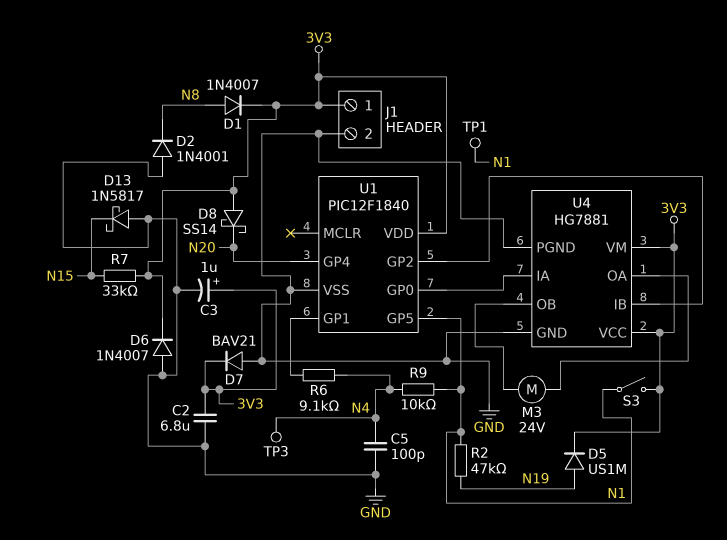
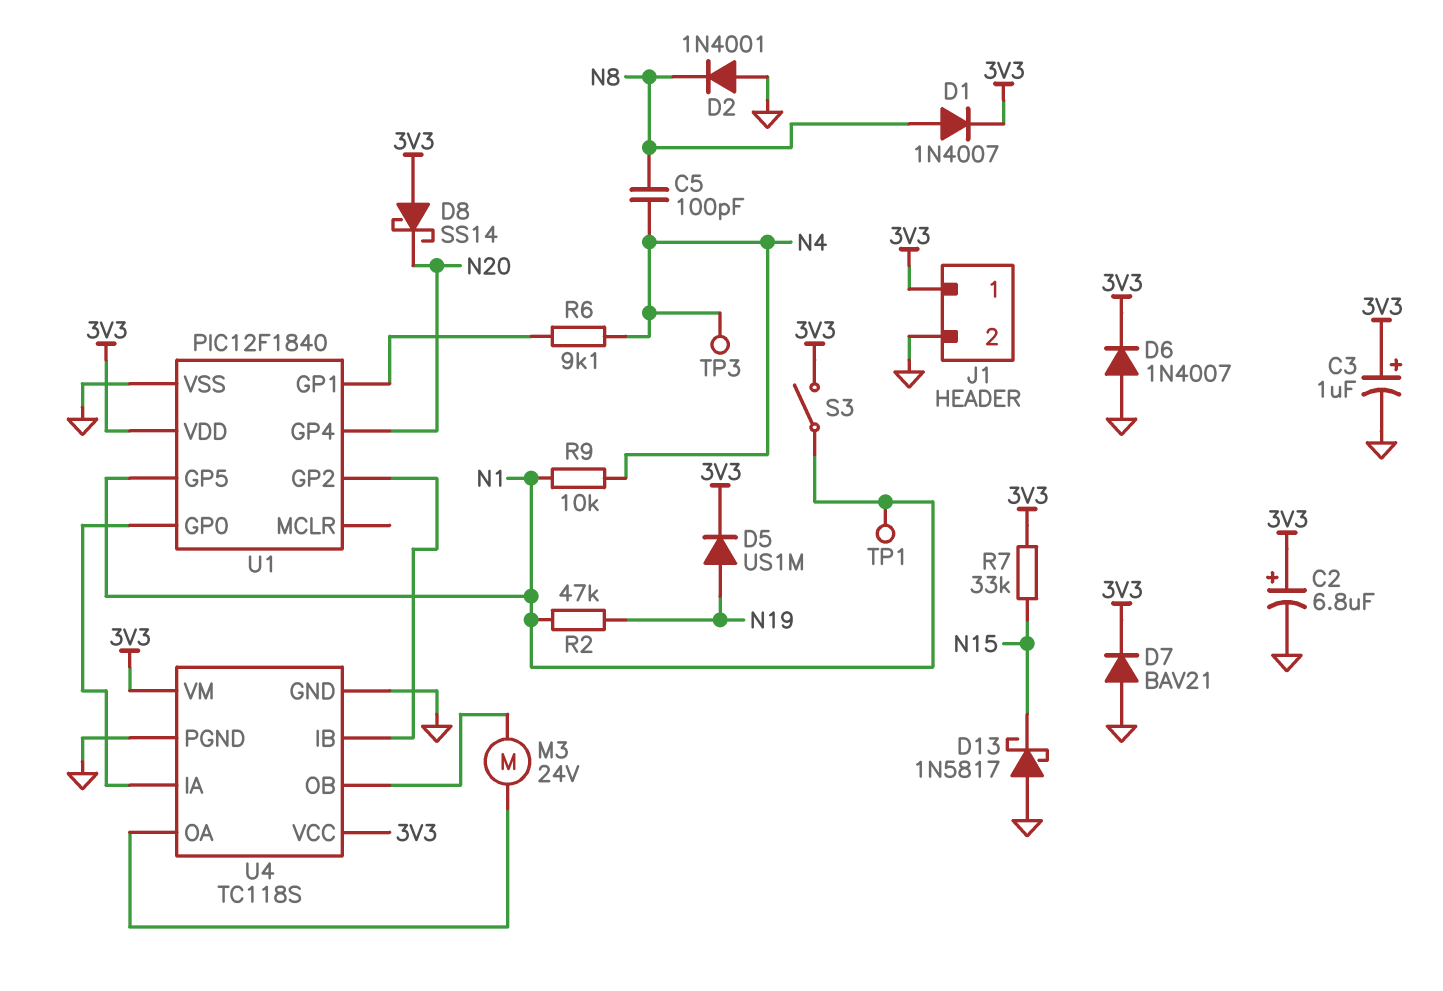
C2: 6.8uF (3V3, GND) -> 6.8uF (plus 3V3, minus GND)
C5: 100pF (GND, N4) -> 100pF (N4, N8)
U4: HG7881 -> TC118S

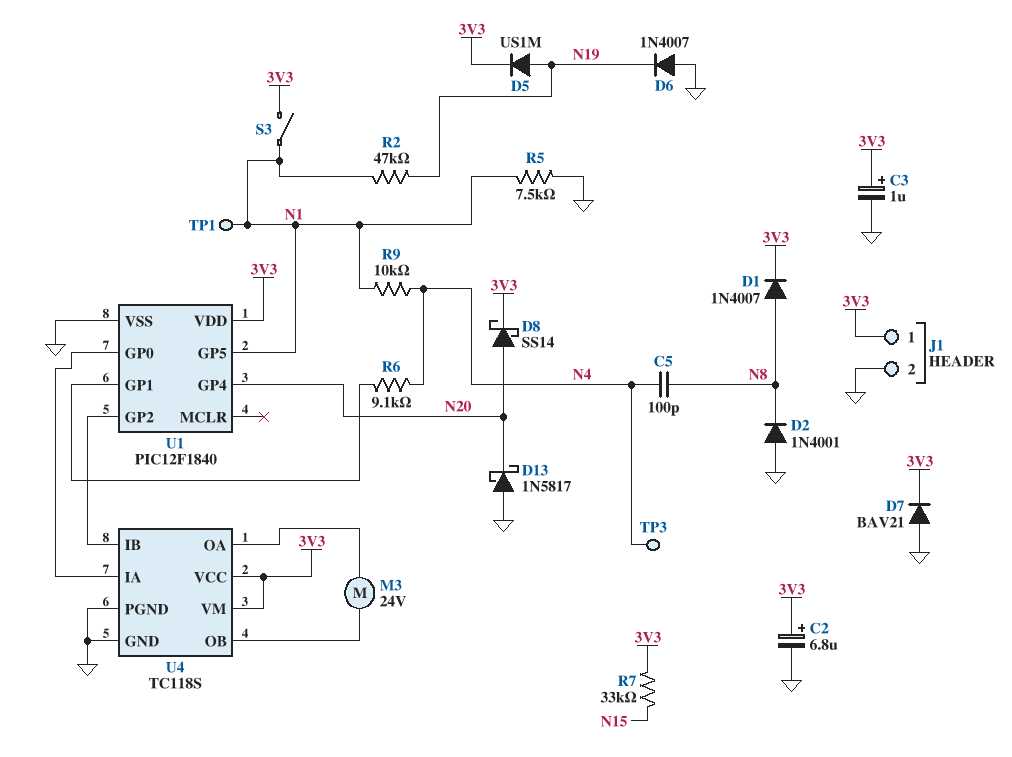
D6: diode 1N4007 (A GND, K 3V3) -> diode 1N4007 (A GND, K N19)
D8: schottky SS14 (A 3V3, K N20) -> schottky SS14 (A N20, K 3V3)
D13: schottky 1N5817 (A GND, K N15) -> schottky 1N5817 (A GND, K N20)
R5: none -> 7.5k (GND, N1)

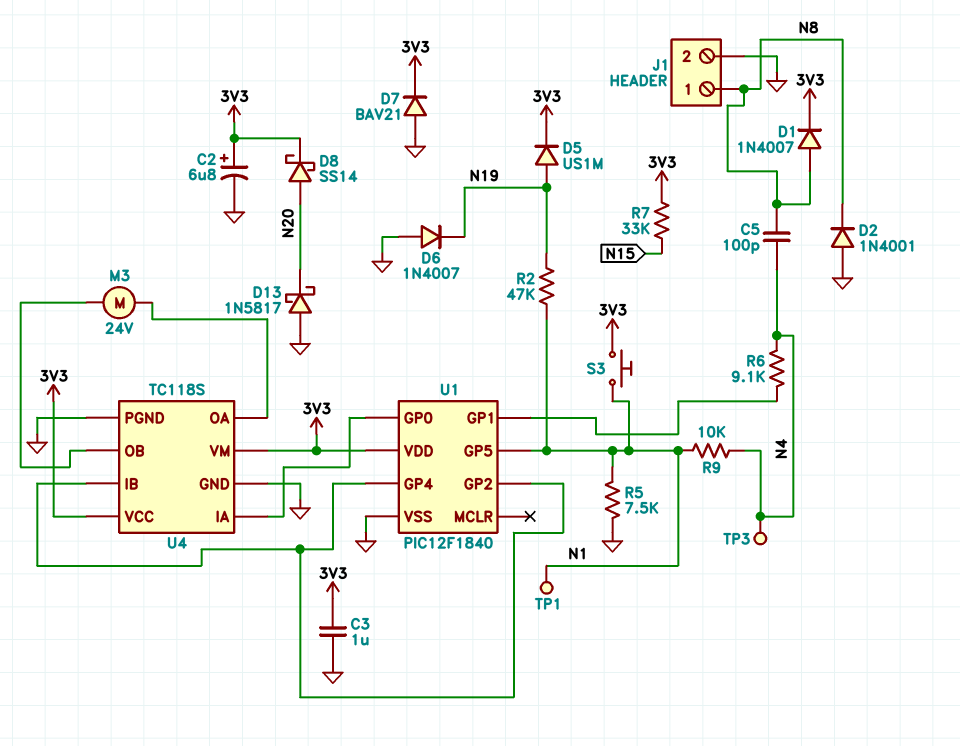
C3: 1uF (plus 3V3, minus GND) -> 1uF (3V3, GND)
J1 pin 1: 3V3 -> N8
S3: switch (3V3, N1) -> button (3V3, N1)
U1 pin GP4: N20 -> U1/GP2

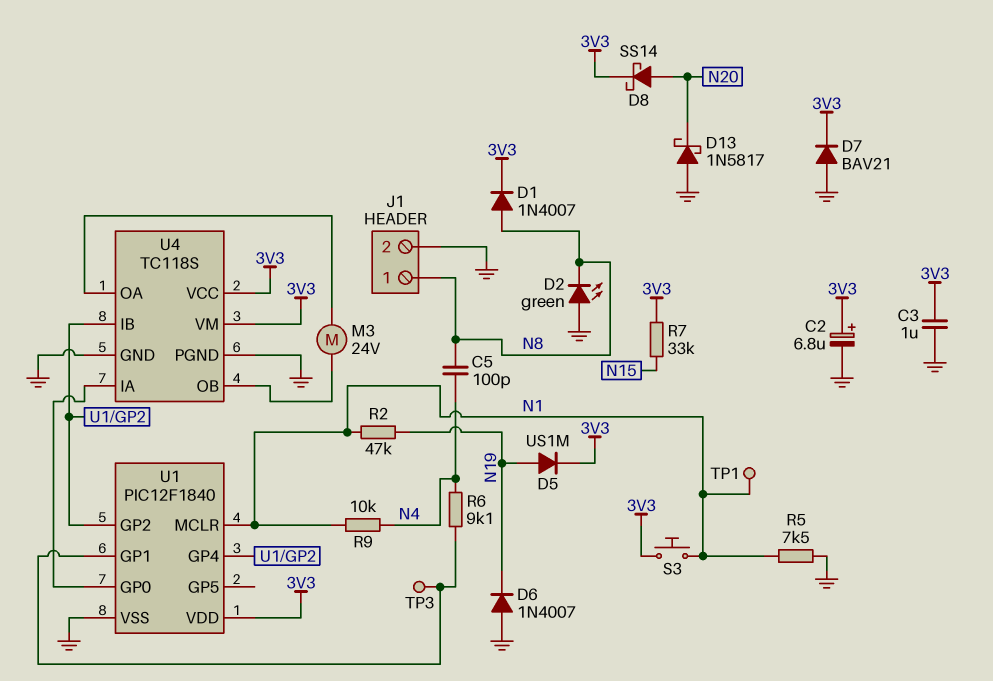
D2: diode 1N4001 (A GND, K N8) -> LED green (A GND, K N8)
TP3: test point (N4) -> test point (U1/GP1)
U1 pin GP5: N1 -> none
U1 pin MCLR: none -> N1

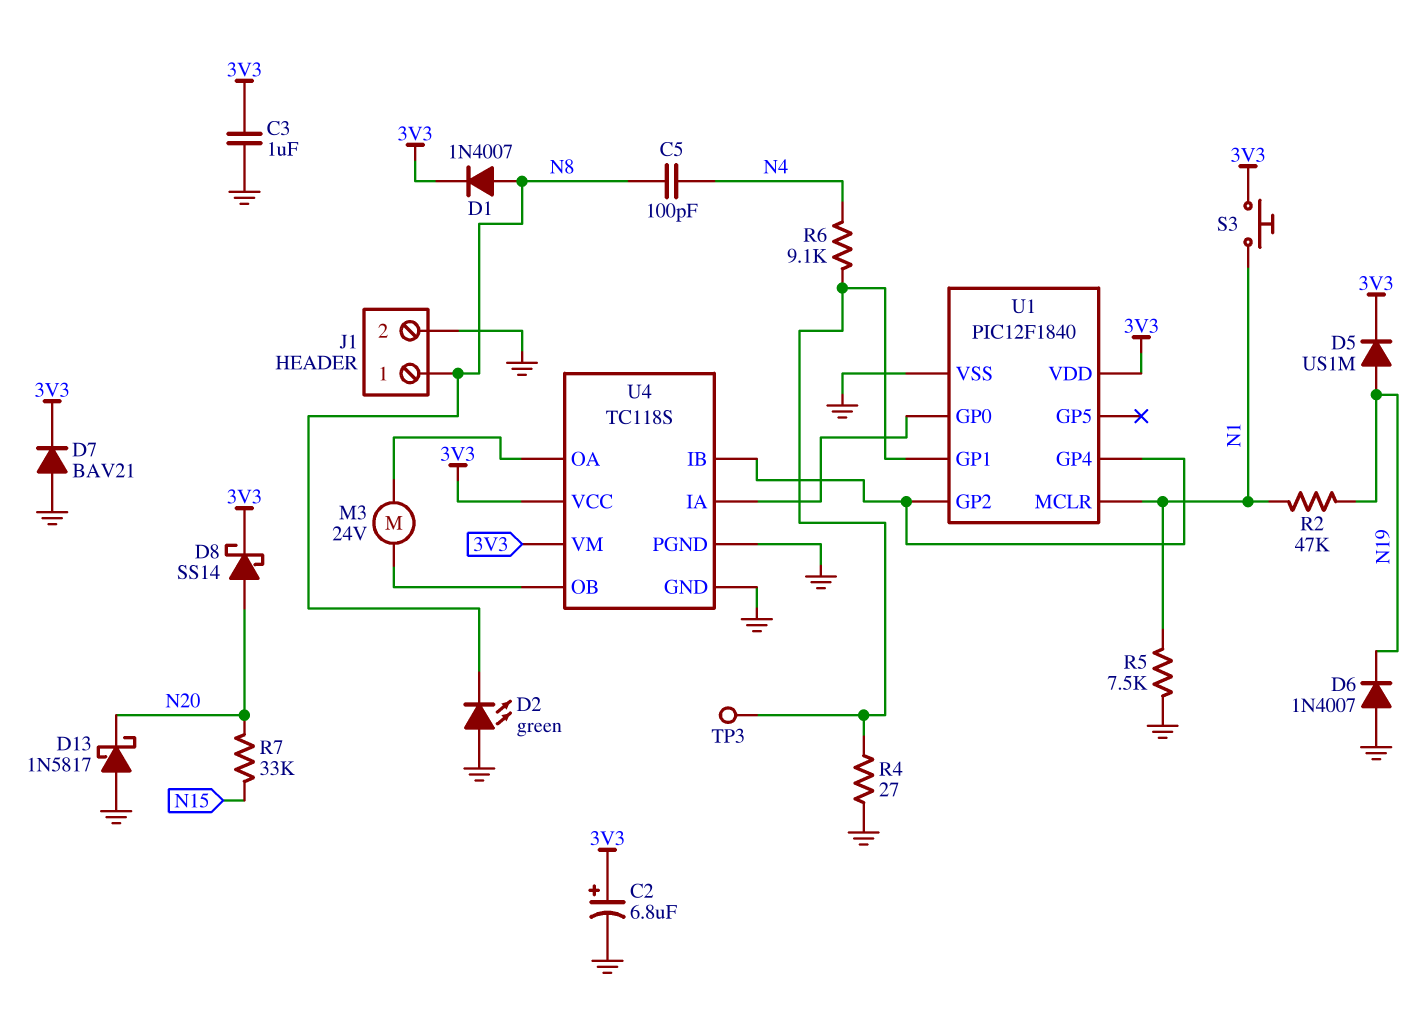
R4: none -> 27 (GND, U1/GP1)
R7: 33k (3V3, N15) -> 33k (N15, N20)
R9: 10k (N1, N4) -> none
TP1: test point (N1) -> none

